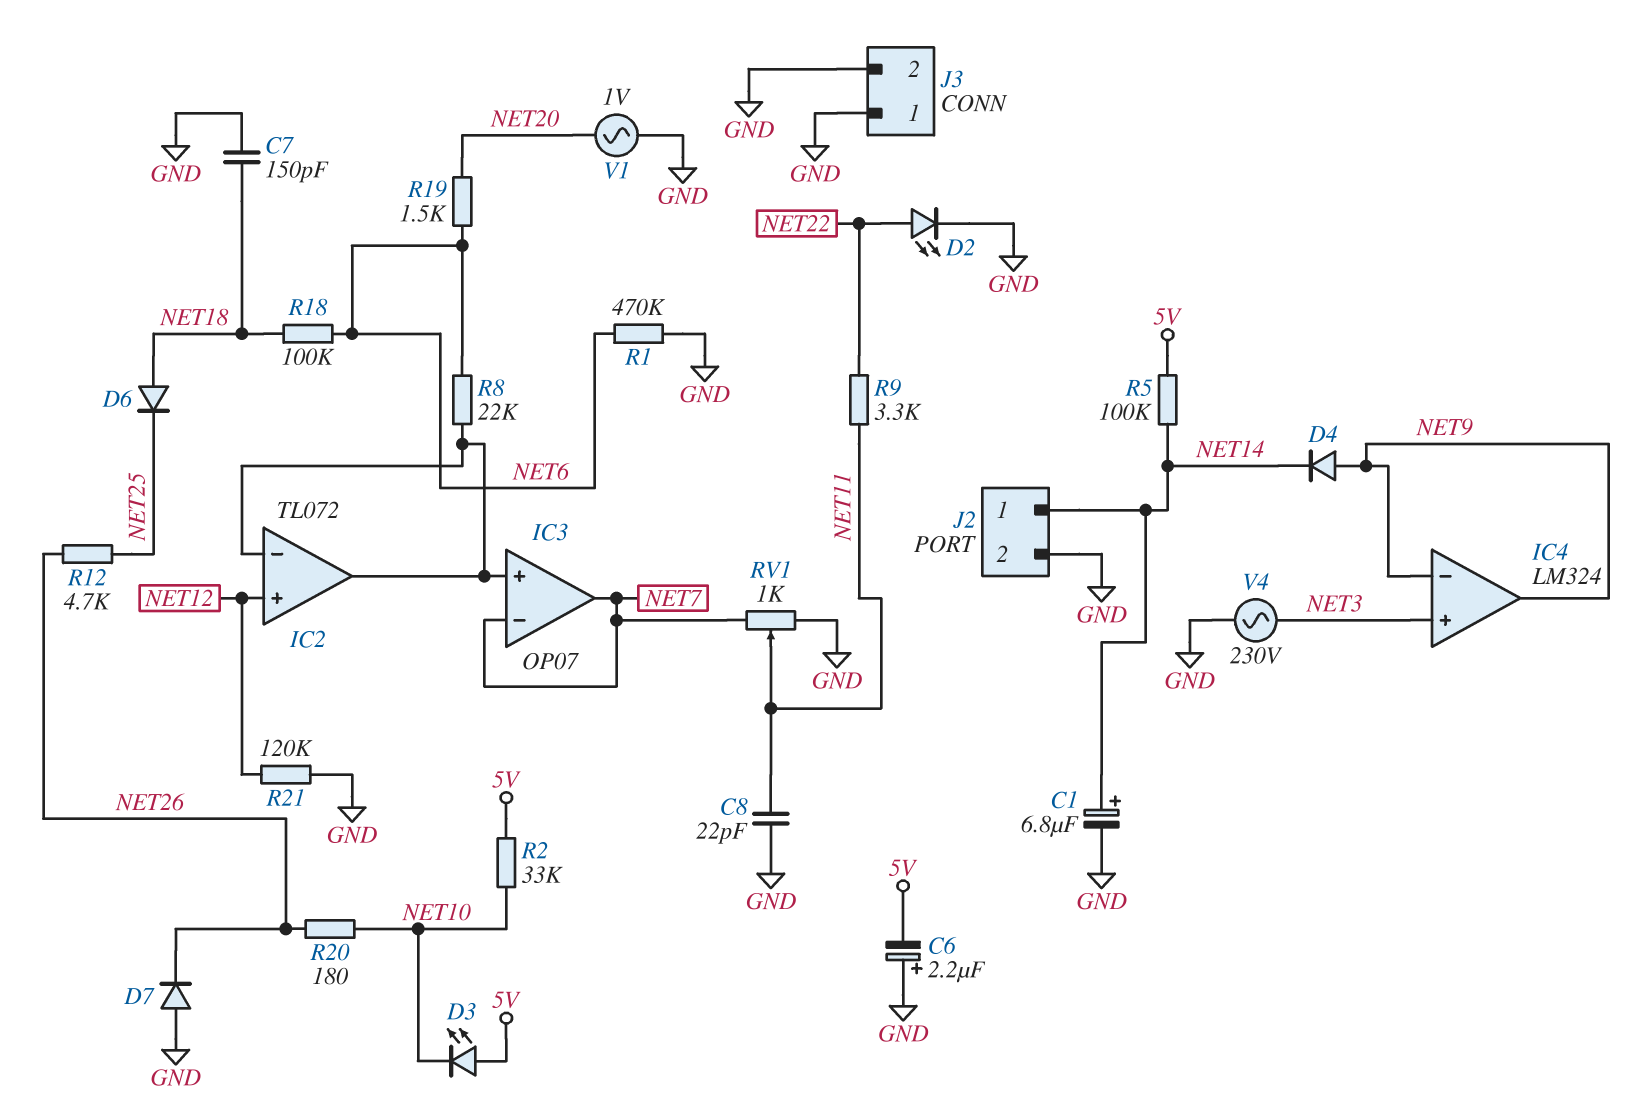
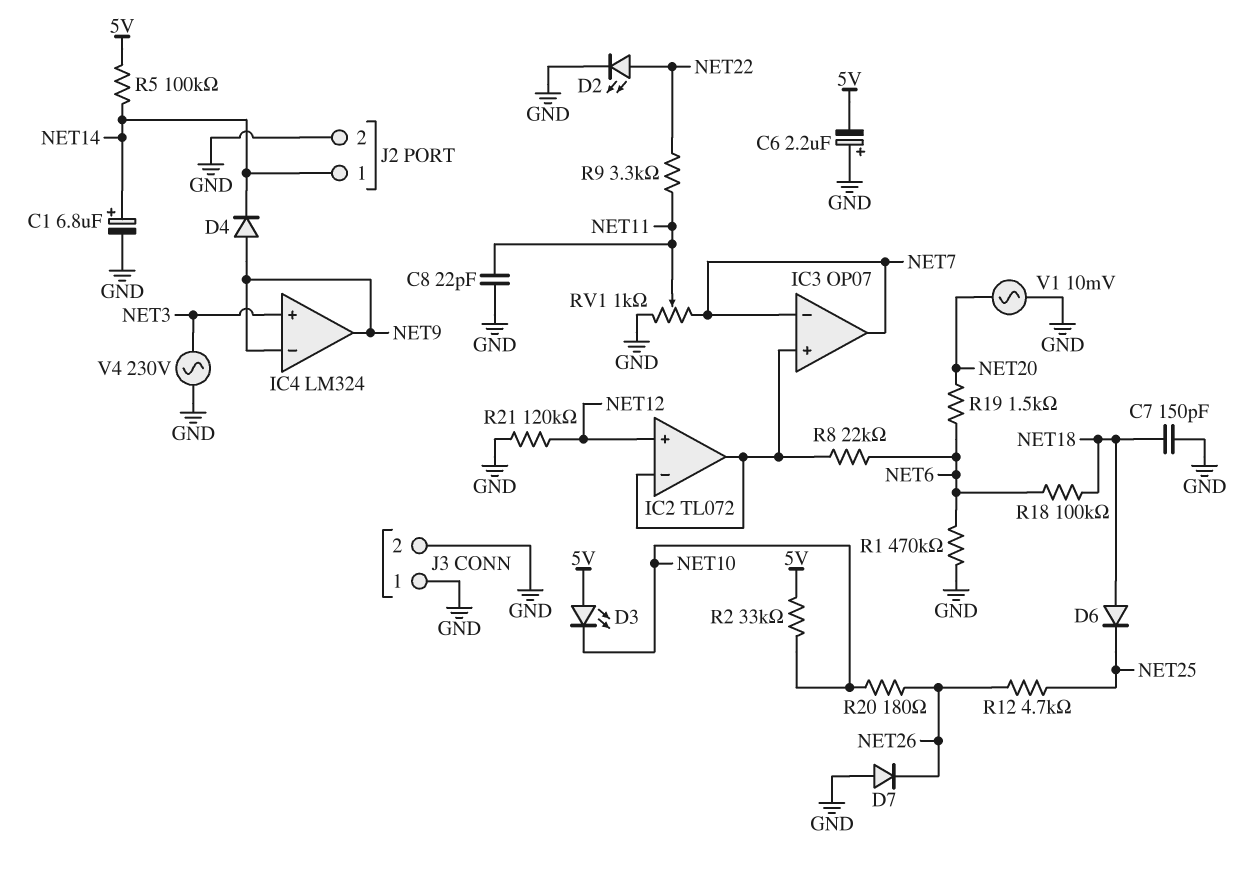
V1: AC 1V (GND, NET20) -> AC 10mV (GND, NET20)

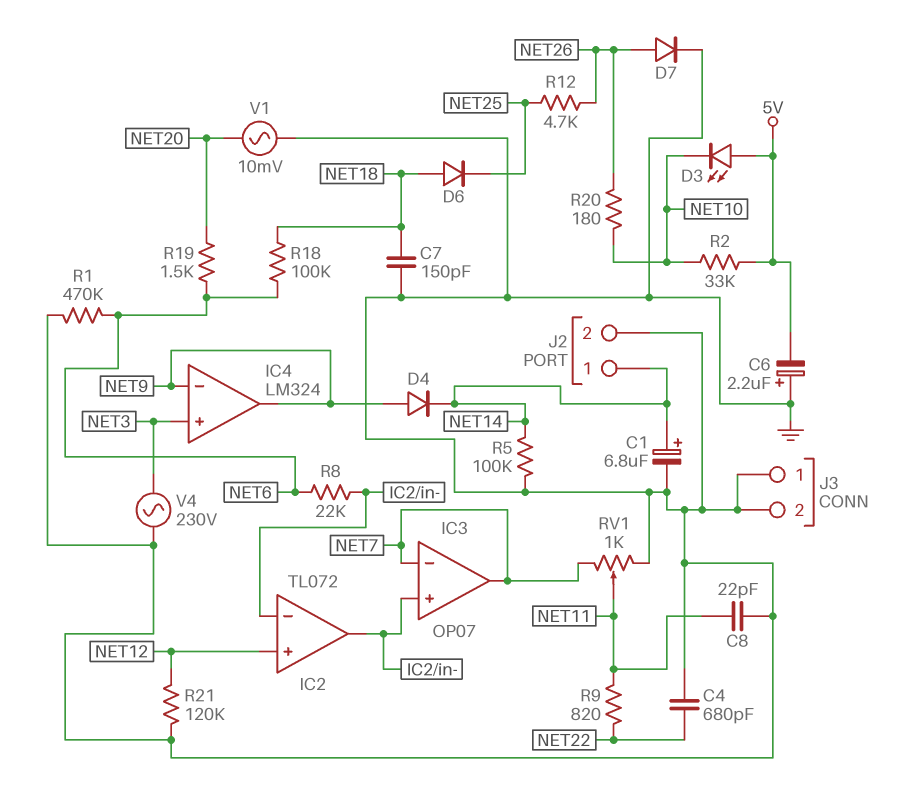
C4: none -> 680pF (GND, NET22)
D2: LED (A NET22, K GND) -> none
D7: diode (A GND, K NET26) -> diode (A NET26, K GND)
R5: 100k (5V, NET14) -> 100k (GND, NET14)
R9: 3.3k (NET11, NET22) -> 820 (NET11, NET22)

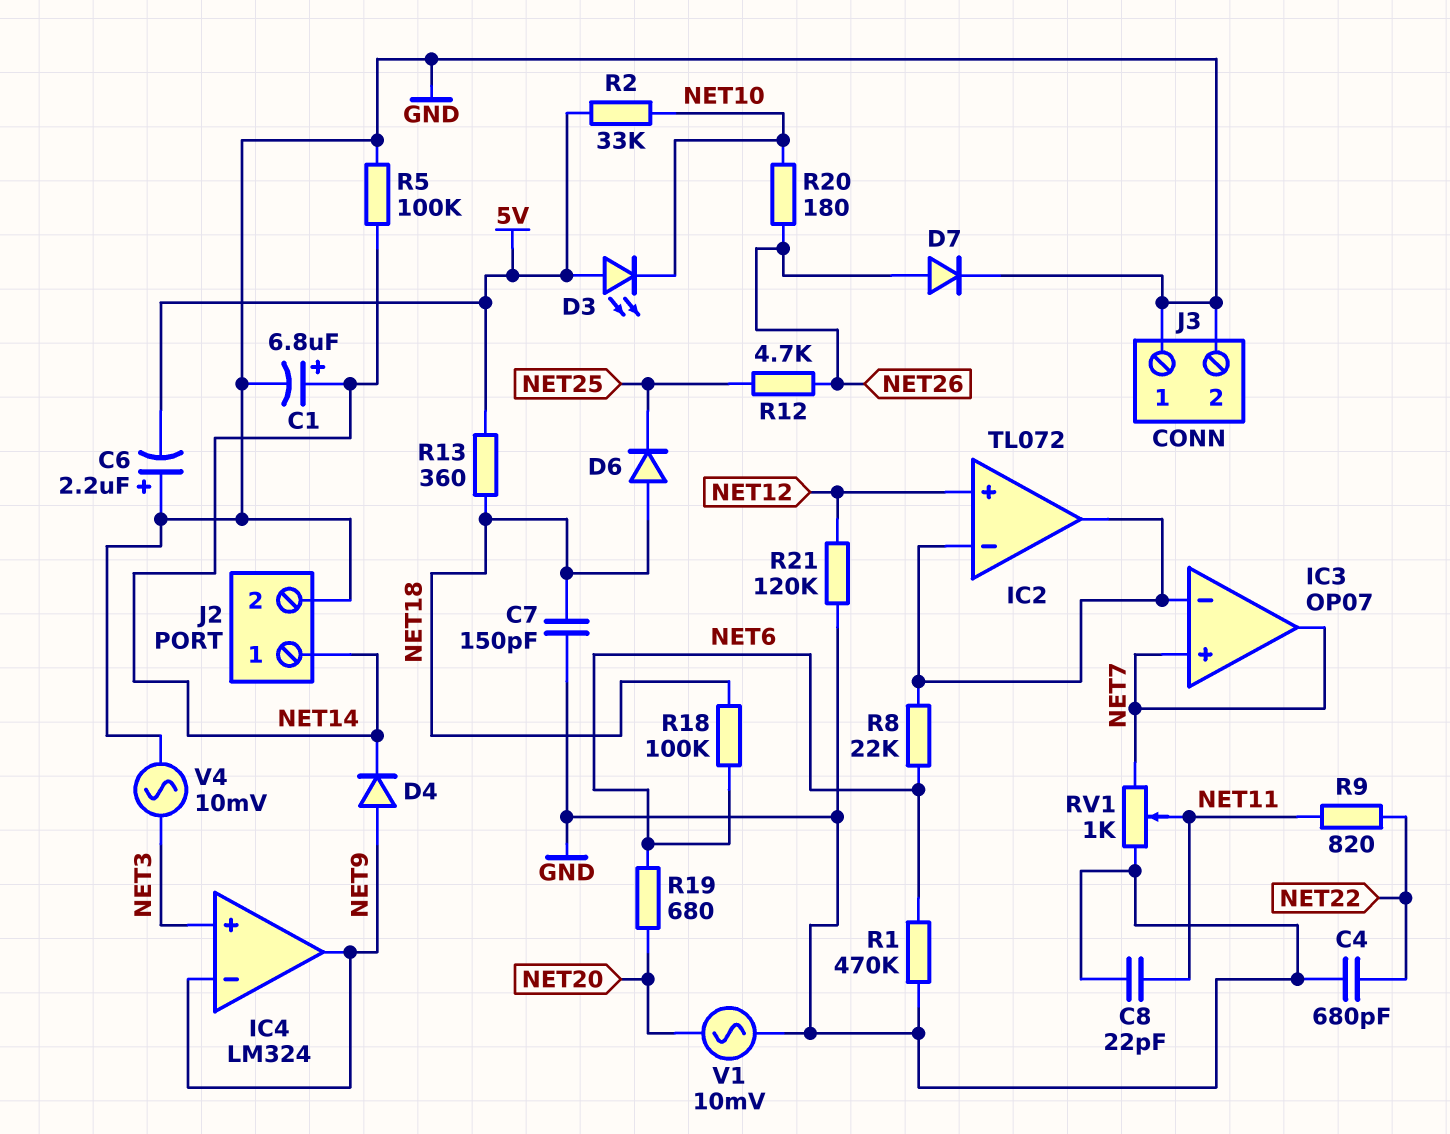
IC3 pin in+: IC2/in- -> NET7
IC3 pin in-: NET7 -> IC2/in-
R13: none -> 360 (5V, NET18)
R19: 1.5k (NET6, NET20) -> 680 (NET6, NET20)
V4: AC 230V (GND, NET3) -> AC 10mV (GND, NET3)

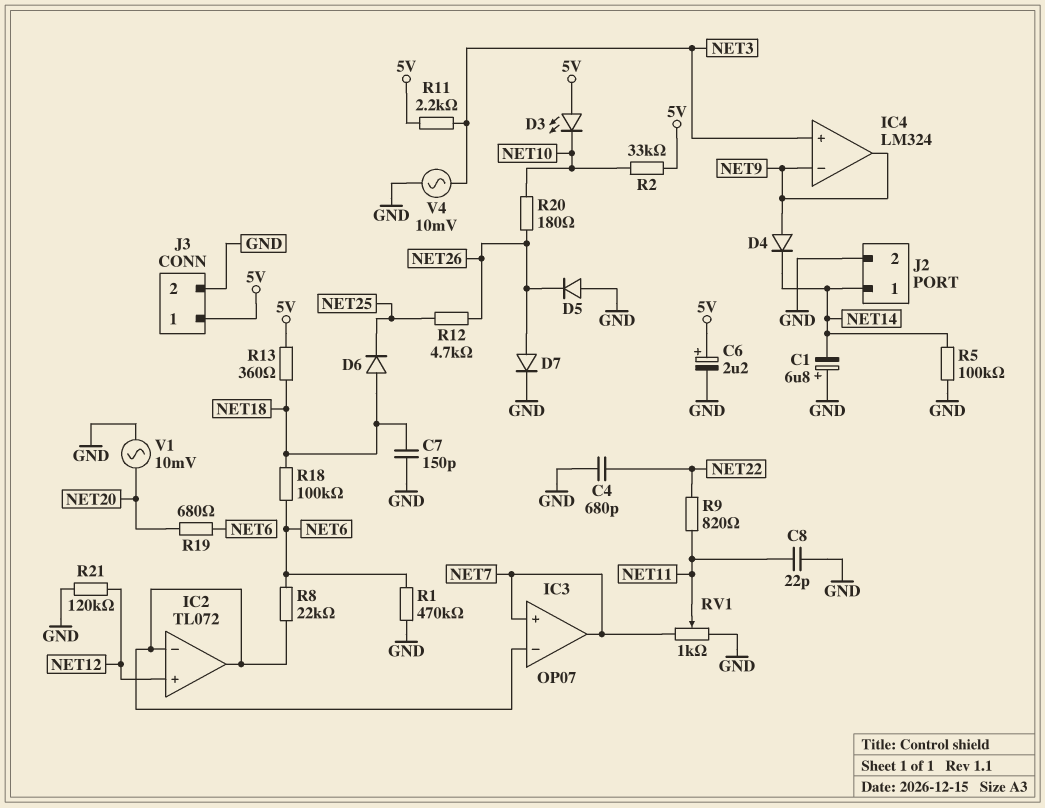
C1: 6.8uF (plus NET14, minus GND) -> 6.8uF (plus GND, minus NET14)
C6: 2.2uF (plus GND, minus 5V) -> 2.2uF (plus 5V, minus GND)
D5: none -> diode (A GND, K NET26)
J3 pin 1: GND -> 5V
R11: none -> 2.2k (5V, NET3)

